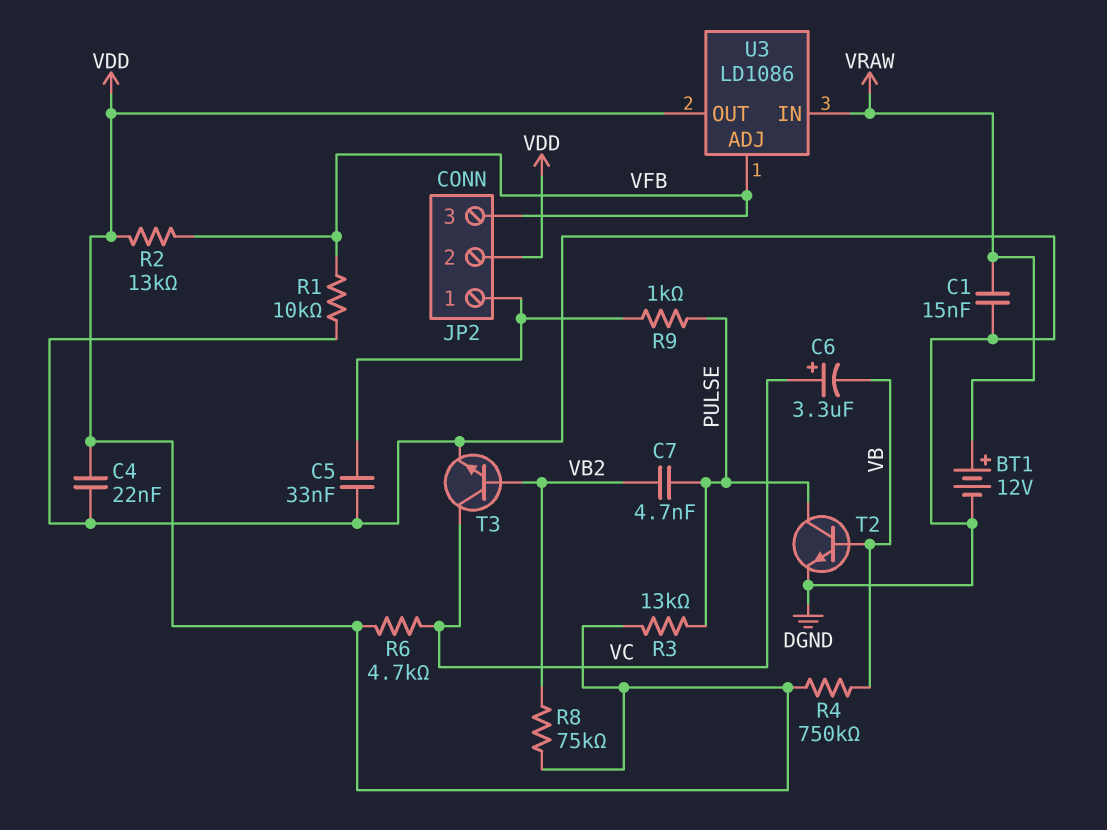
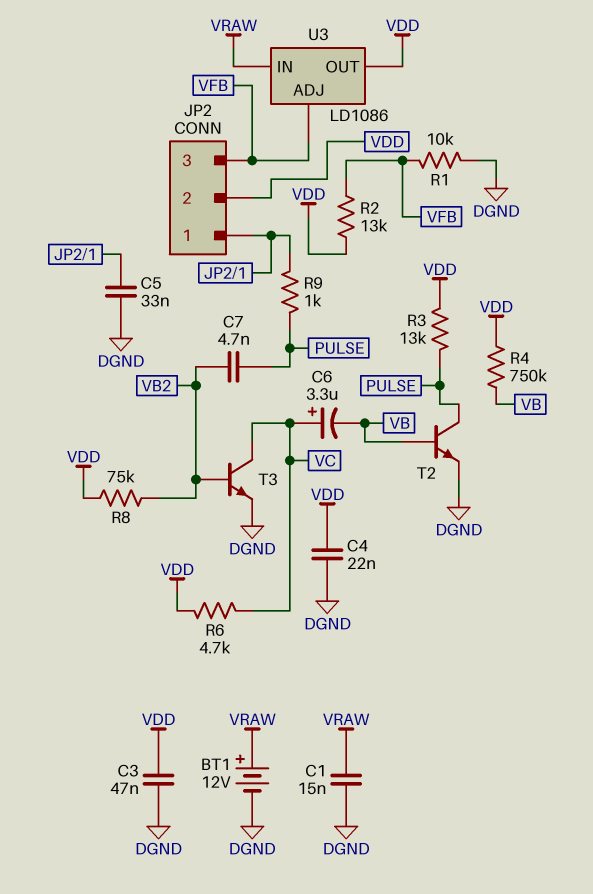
C3: none -> 47nF (DGND, VDD)

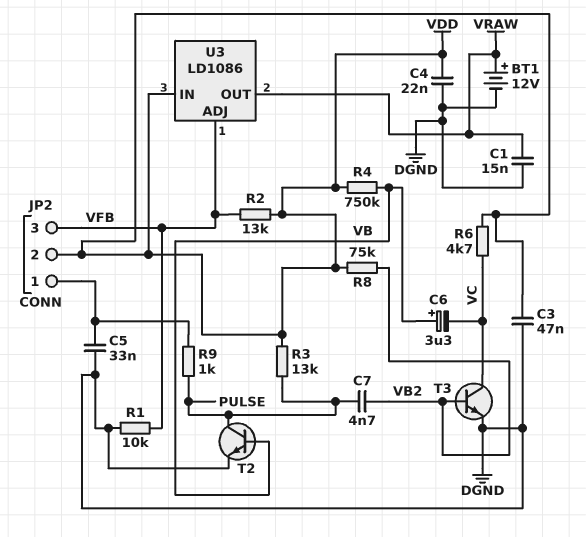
C6: 3.3uF (plus VC, minus VB) -> 3.3uF (plus VB, minus VC)
U3 pin IN: VRAW -> VDD
U3 pin OUT: VDD -> VRAW

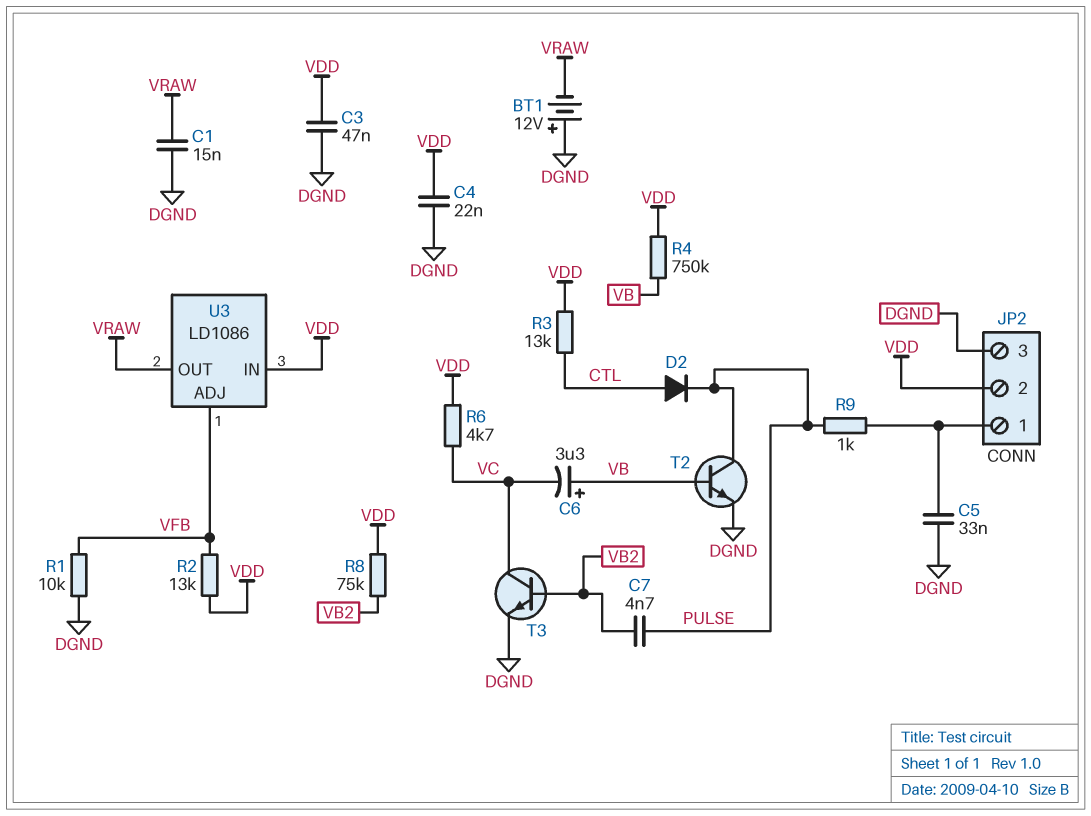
BT1: 12V (plus VRAW, minus DGND) -> 12V (plus DGND, minus VRAW)
D2: none -> diode (A CTL, K PULSE)
JP2 pin 3: VFB -> DGND
R3: 13k (PULSE, VDD) -> 13k (CTL, VDD)

